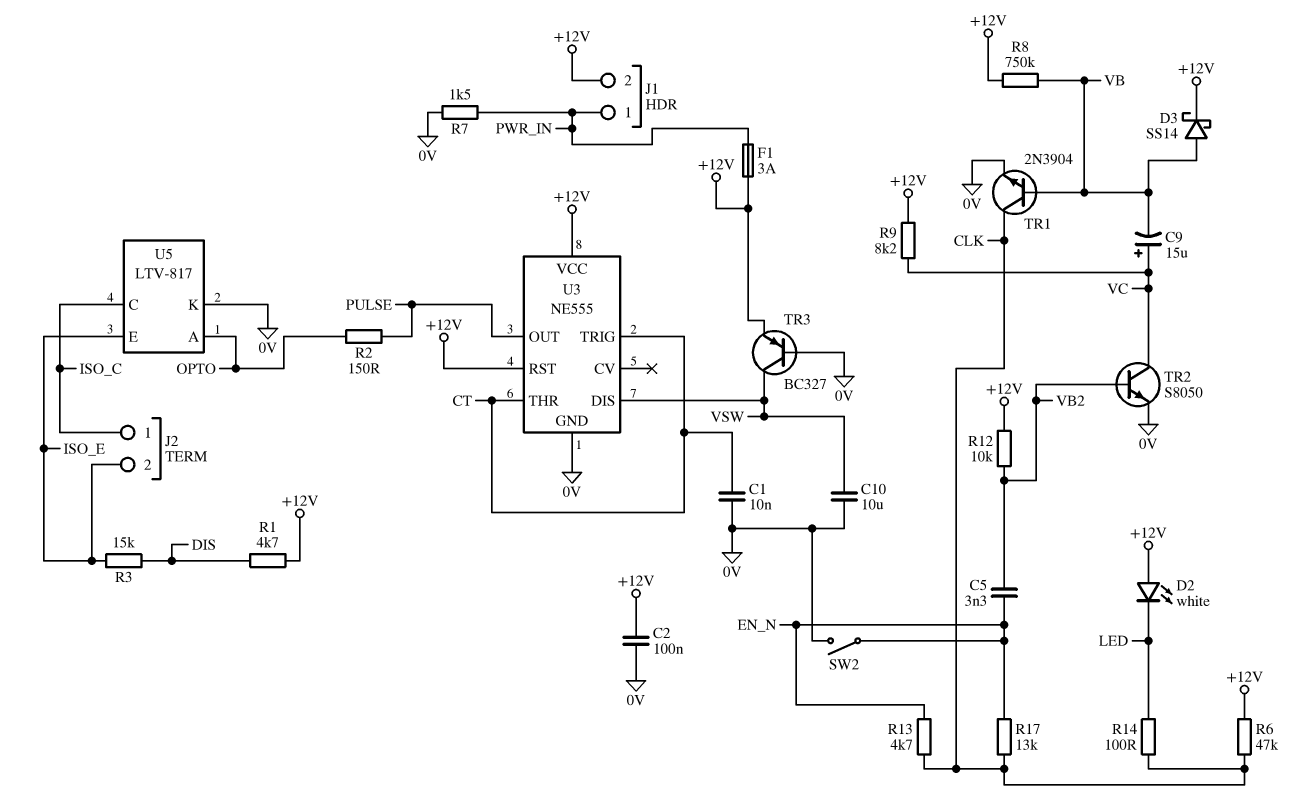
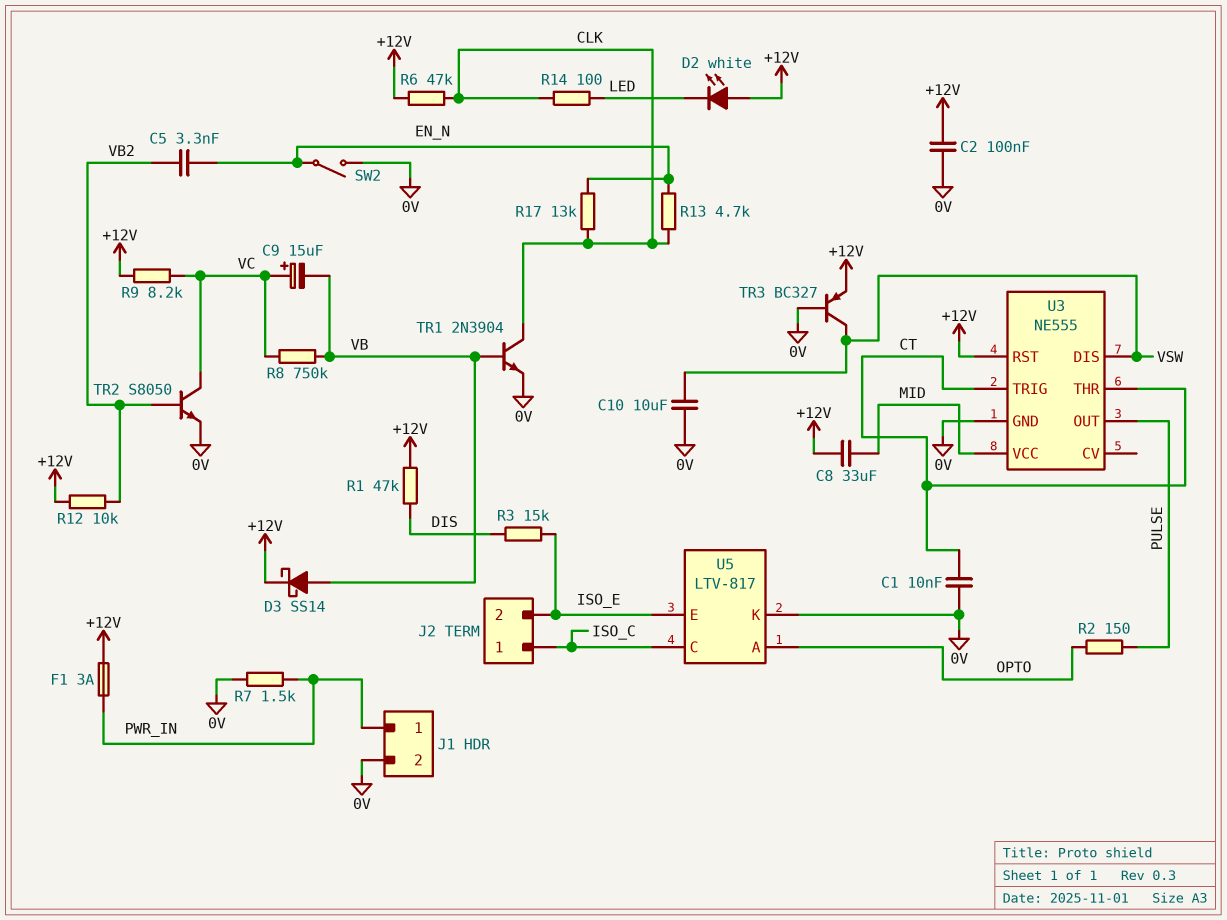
C8: none -> 33uF (+12V, MID)
J1 pin 2: +12V -> 0V
R1: 4.7k (+12V, DIS) -> 47k (+12V, DIS)
R8: 750k (+12V, VB) -> 750k (VB, VC)
U3 pin VCC: +12V -> MID

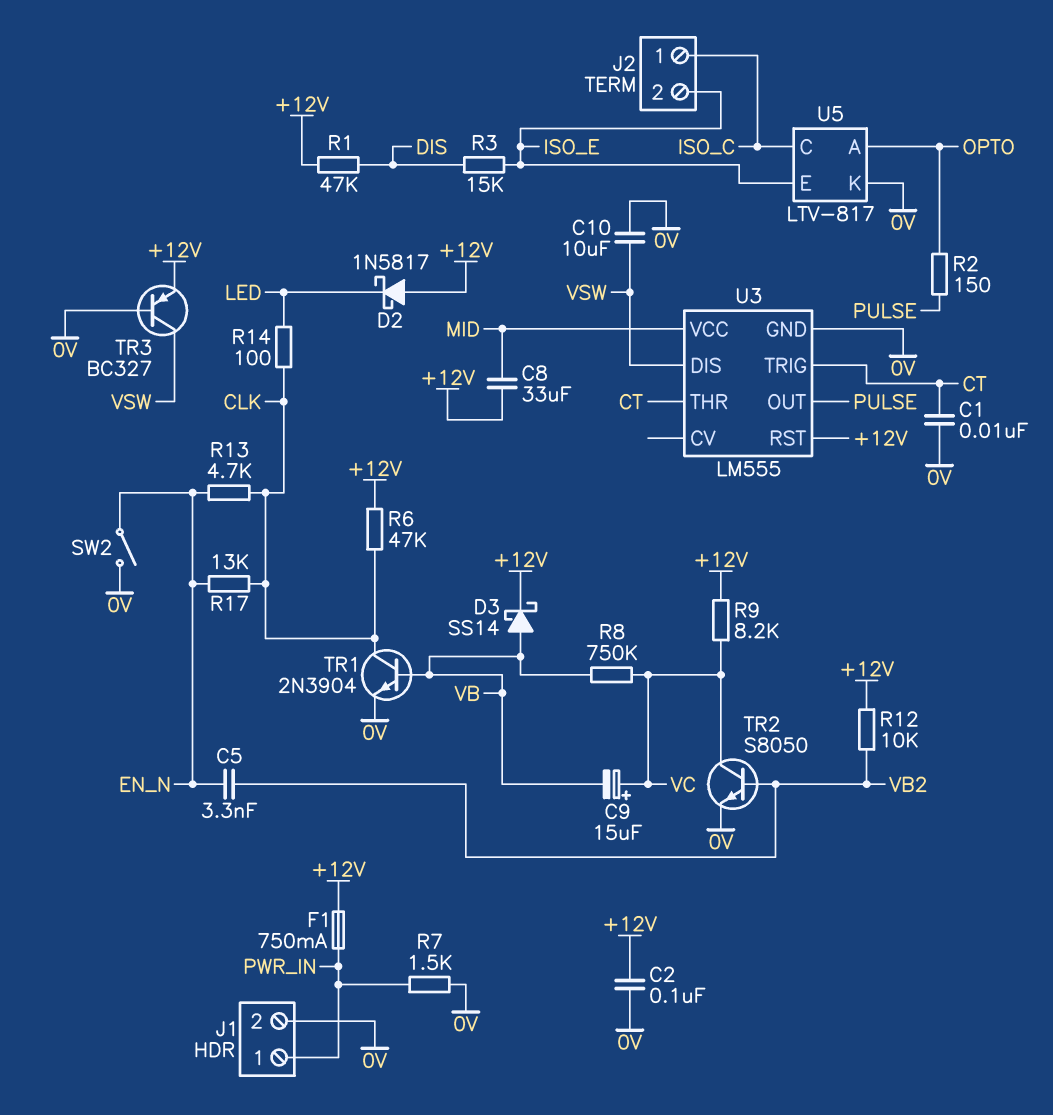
D2: LED white (A +12V, K LED) -> schottky 1N5817 (A +12V, K LED)
F1: 3A (+12V, PWR_IN) -> 750mA (+12V, PWR_IN)
U3: NE555 -> LM555

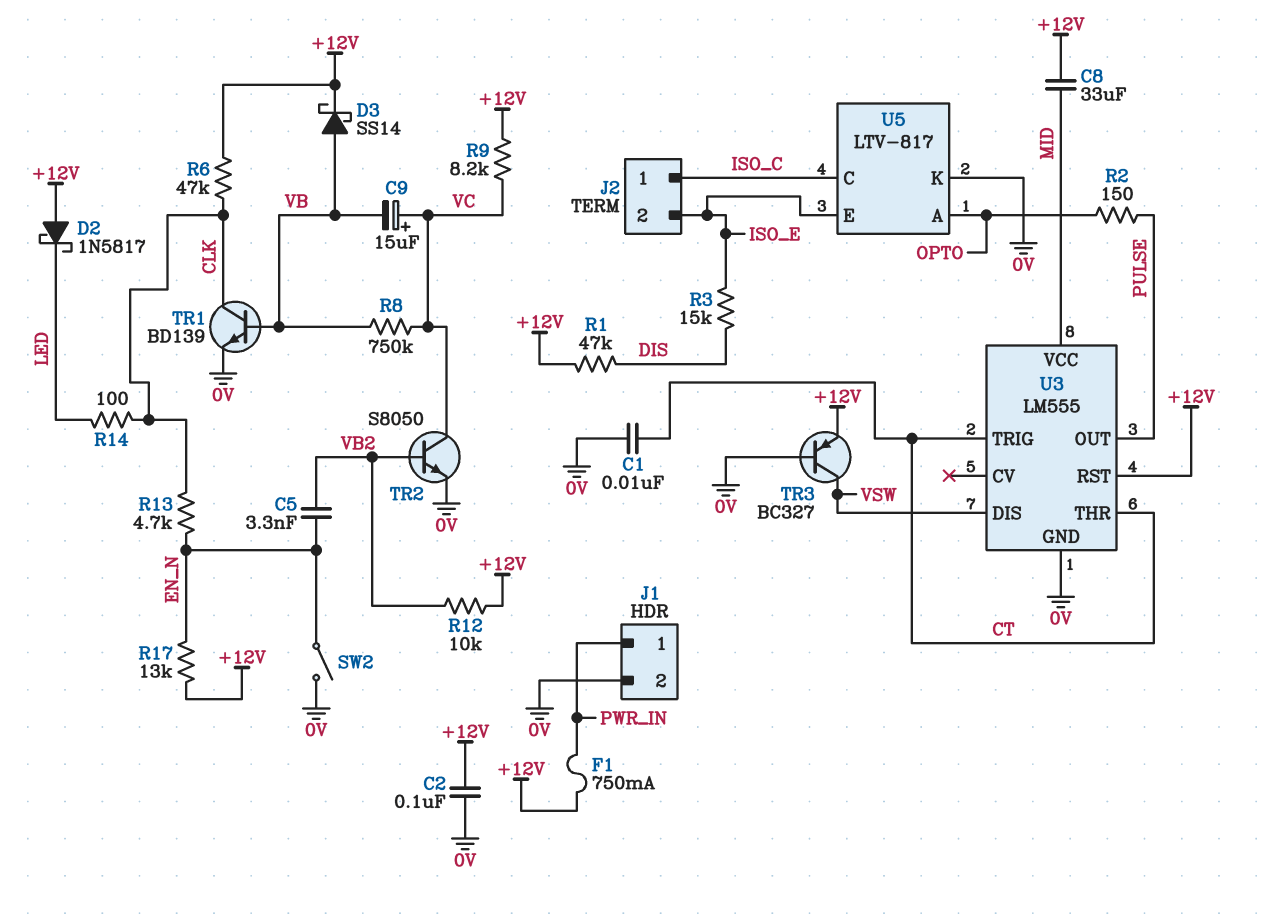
C10: 10uF (0V, VSW) -> none
R7: 1.5k (0V, PWR_IN) -> none
R17: 13k (CLK, EN_N) -> 13k (+12V, EN_N)
TR1: NPN 2N3904 (B VB, C CLK, E 0V) -> NPN BD139 (B VB, C CLK, E 0V)

